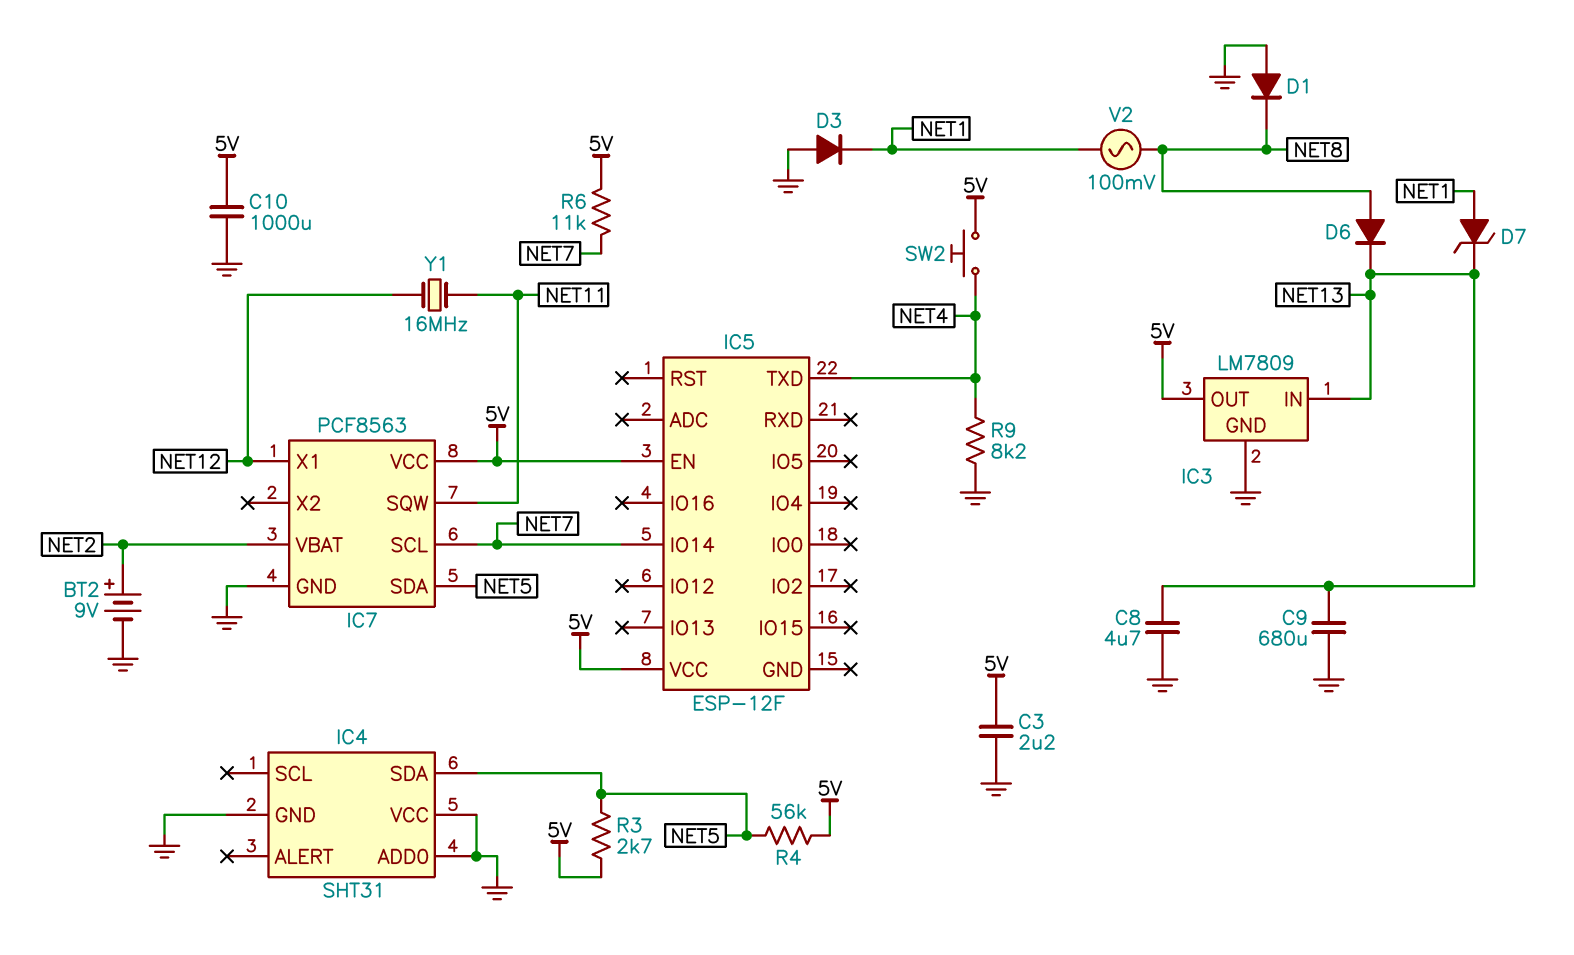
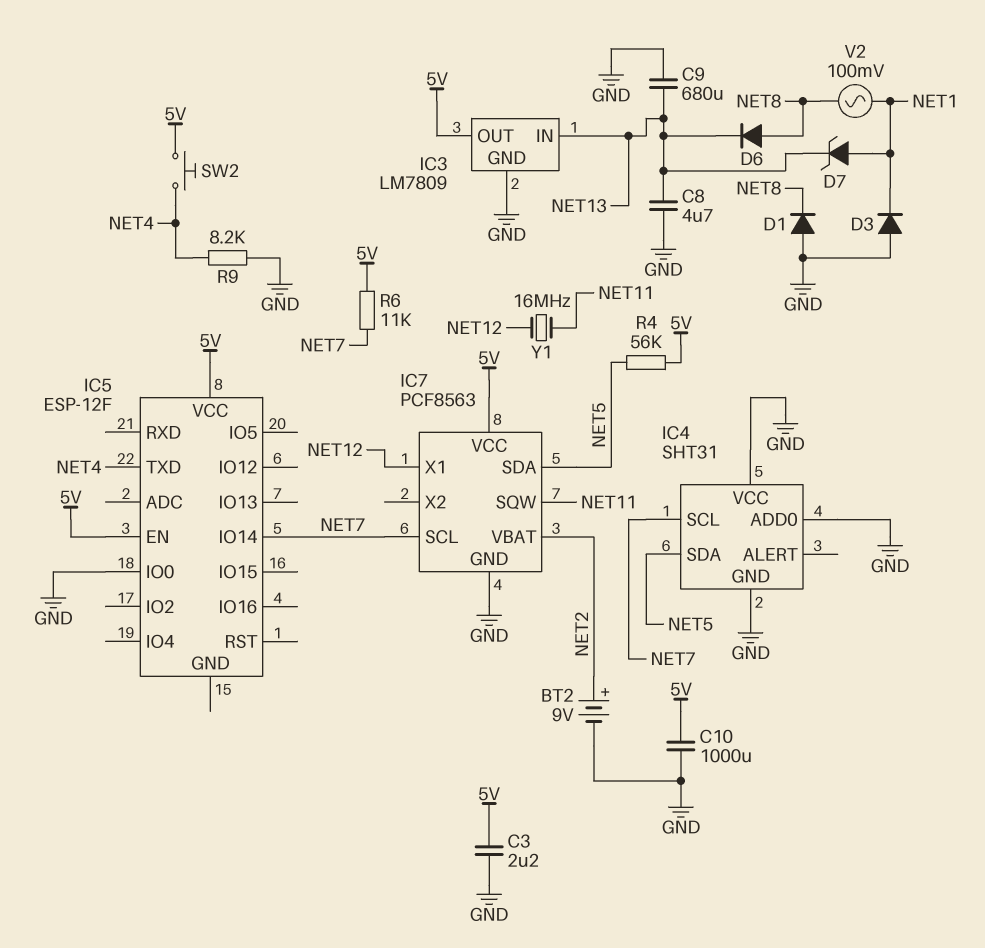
IC4 pin SCL: none -> NET7
IC5 pin IO0: none -> GND
R3: 2.7k (5V, NET5) -> none

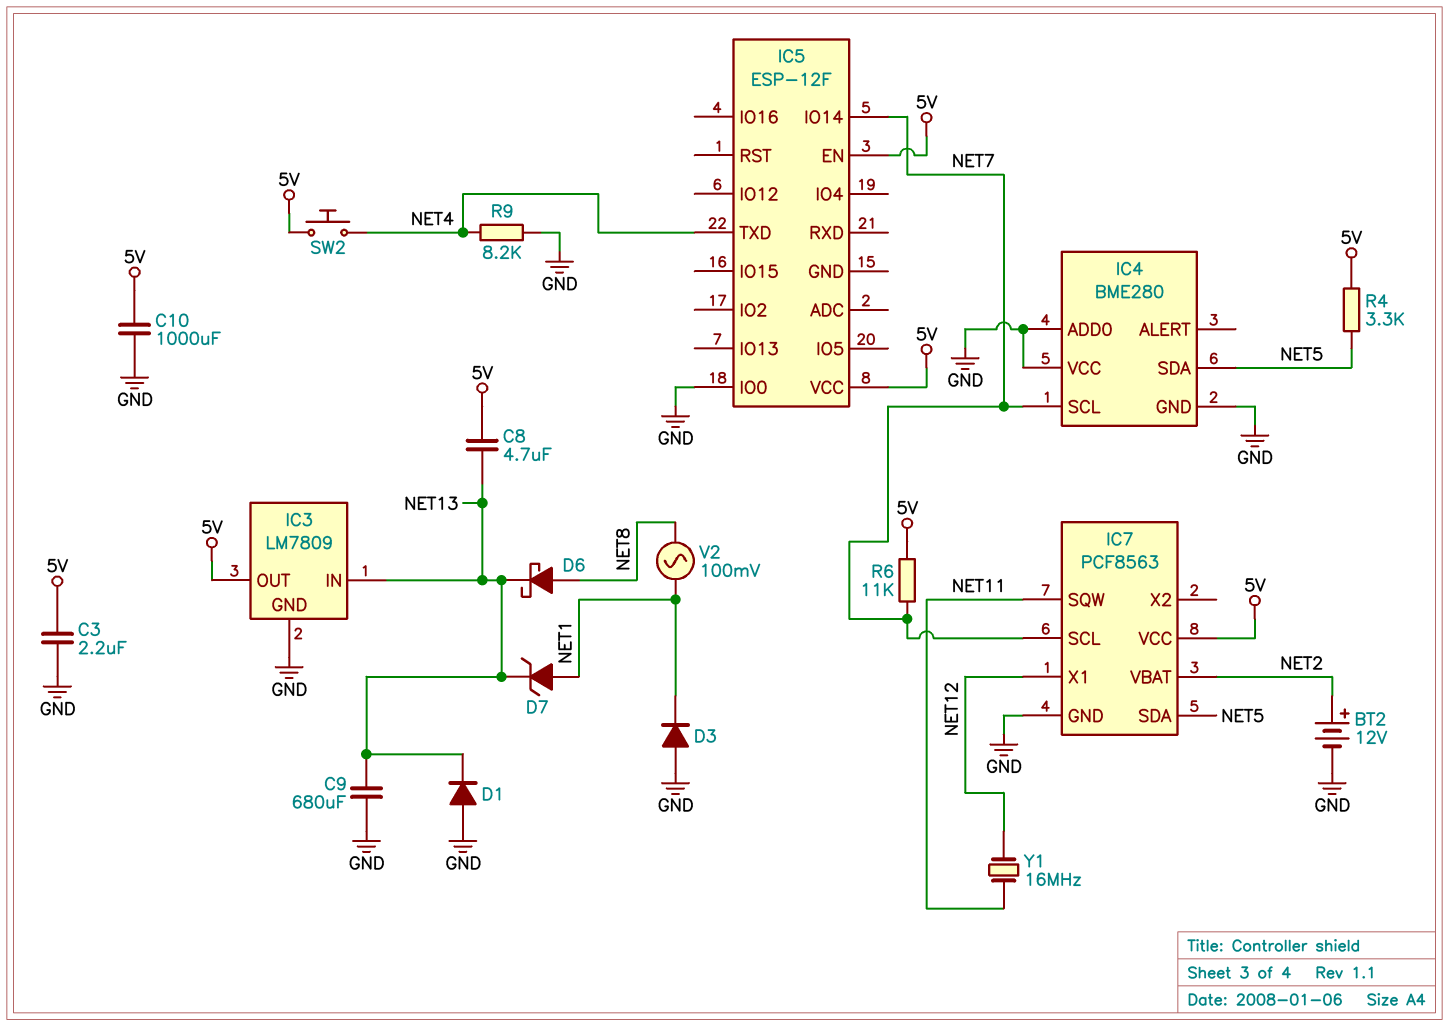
BT2: 9V (plus NET2, minus GND) -> 12V (plus NET2, minus GND)
C8: 4.7uF (GND, NET13) -> 4.7uF (5V, NET13)
D1: diode (A GND, K NET8) -> diode (A GND, K NET13)
D6: diode (A NET8, K NET13) -> schottky (A NET8, K NET13)
IC4: SHT31 -> BME280
R4: 56k (5V, NET5) -> 3.3k (5V, NET5)

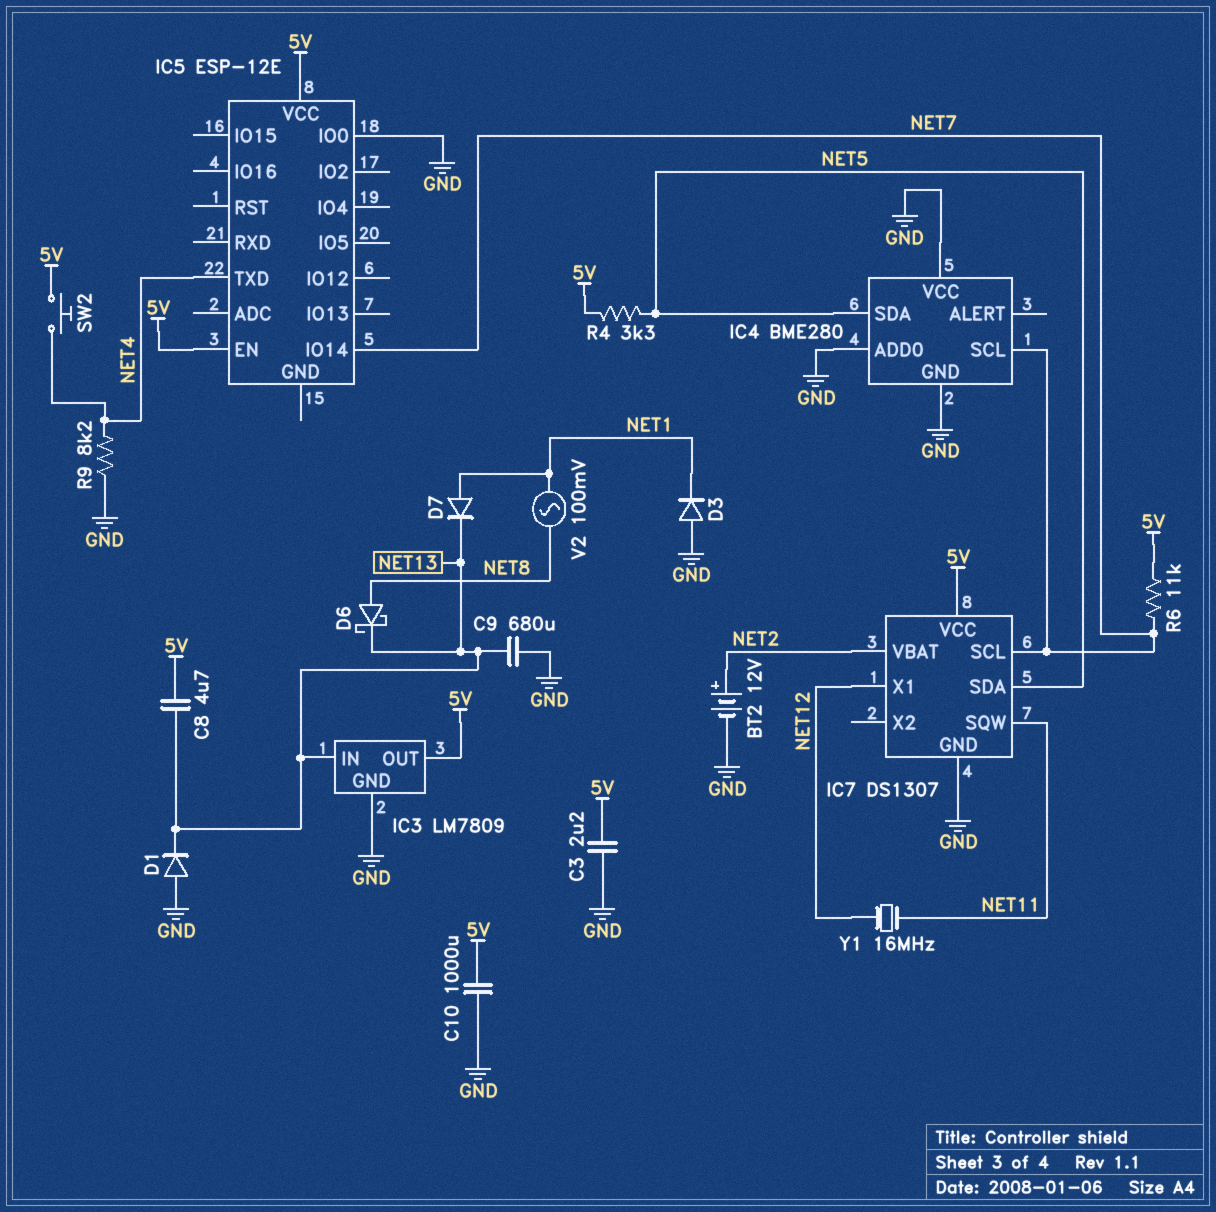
D7: zener (A NET1, K NET13) -> diode (A NET1, K NET13)
IC5: ESP-12F -> ESP-12E
IC7: PCF8563 -> DS1307

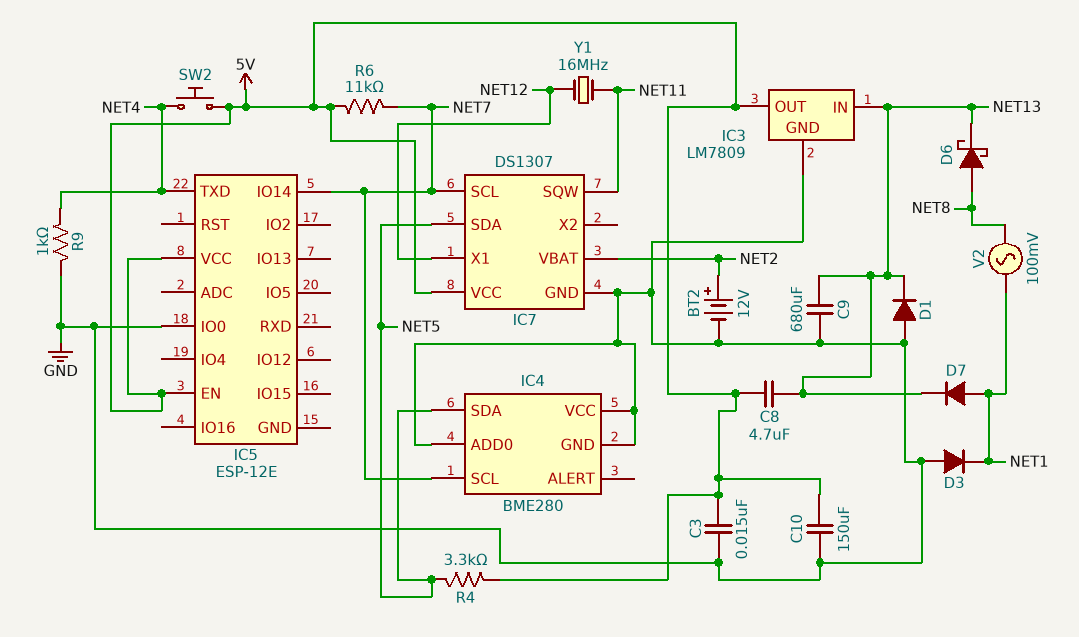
C3: 2.2uF (5V, GND) -> 15nF (5V, GND)
C10: 1000uF (5V, GND) -> 150uF (5V, GND)
R9: 8.2k (GND, NET4) -> 1k (GND, NET4)

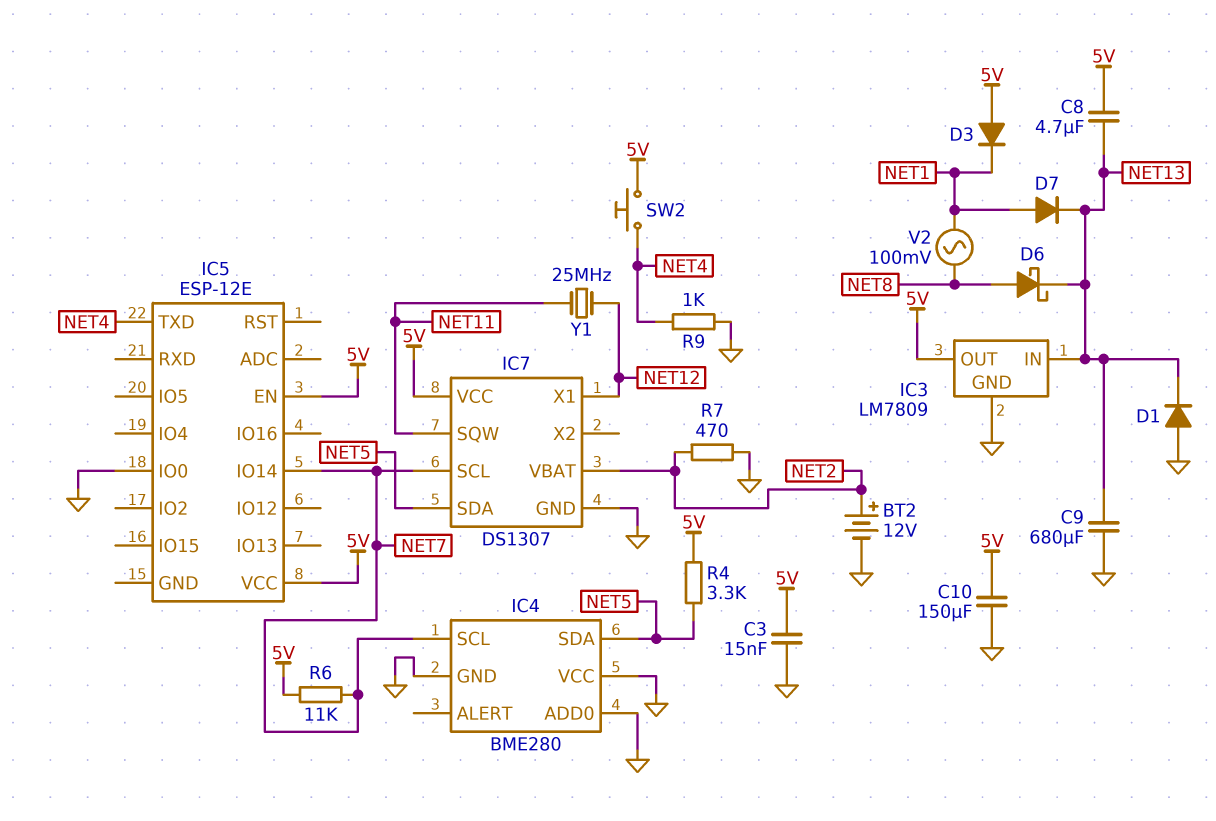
D3: diode (A GND, K NET1) -> diode (A 5V, K NET1)
R7: none -> 470 (GND, NET2)
Y1: 16MHz (NET11, NET12) -> 25MHz (NET11, NET12)

